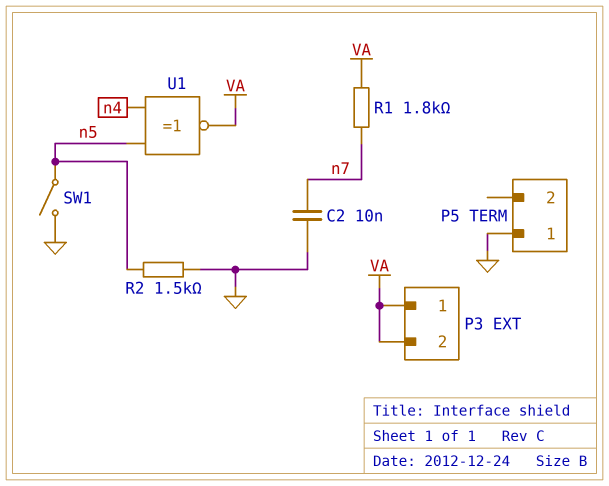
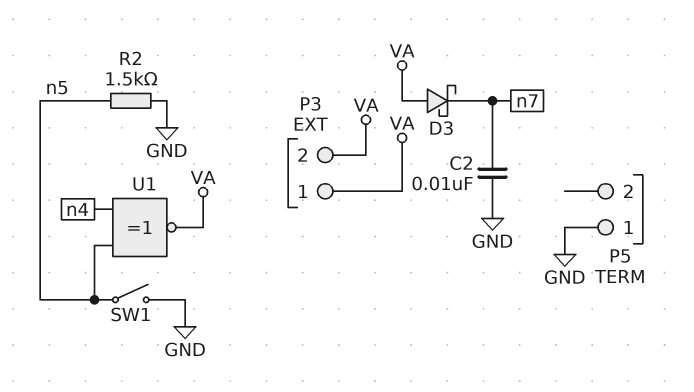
D3: none -> schottky (A VA, K n7)
R1: 1.8k (VA, n7) -> none

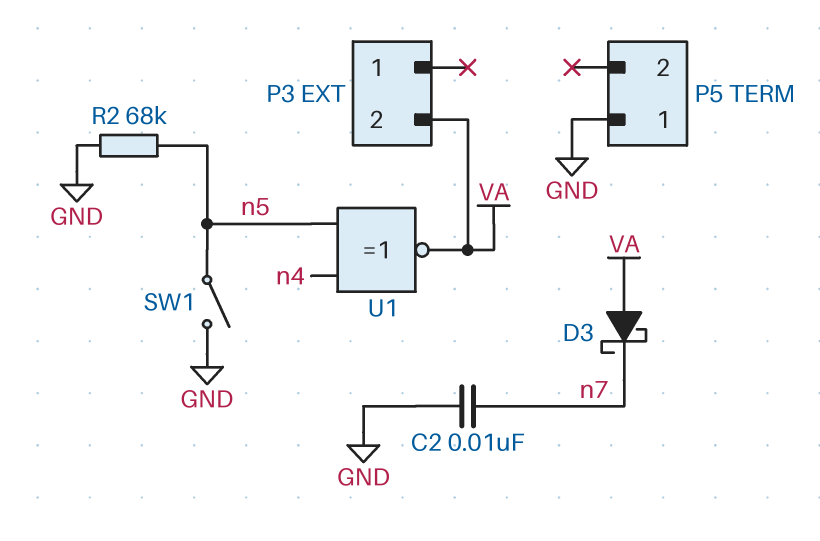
P3 pin 1: VA -> none
R2: 1.5k (GND, n5) -> 68k (GND, n5)

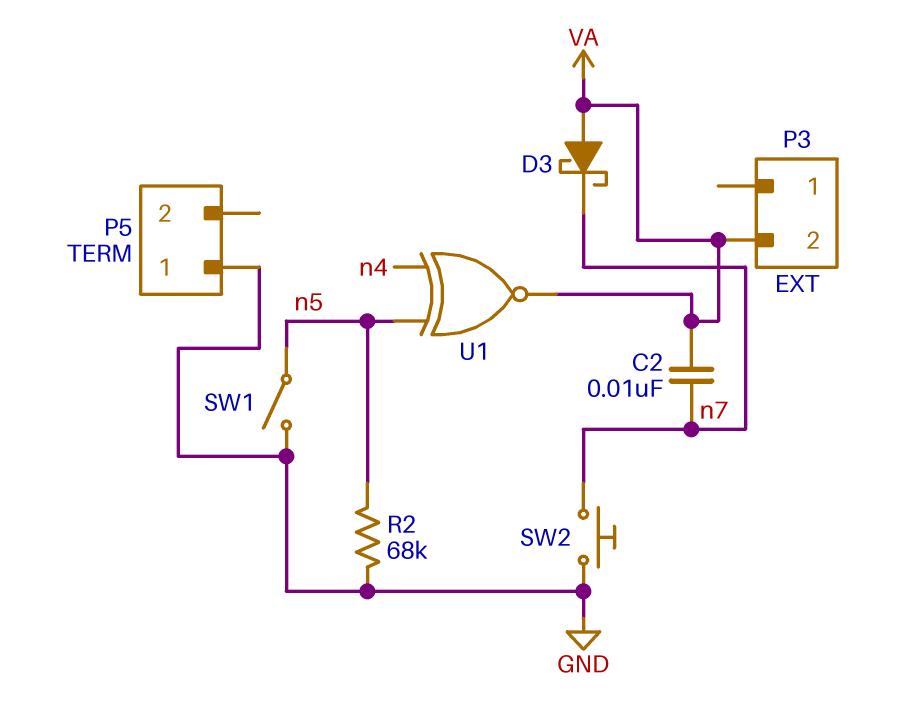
C2: 10nF (GND, n7) -> 10nF (VA, n7)
SW2: none -> button (GND, n7)

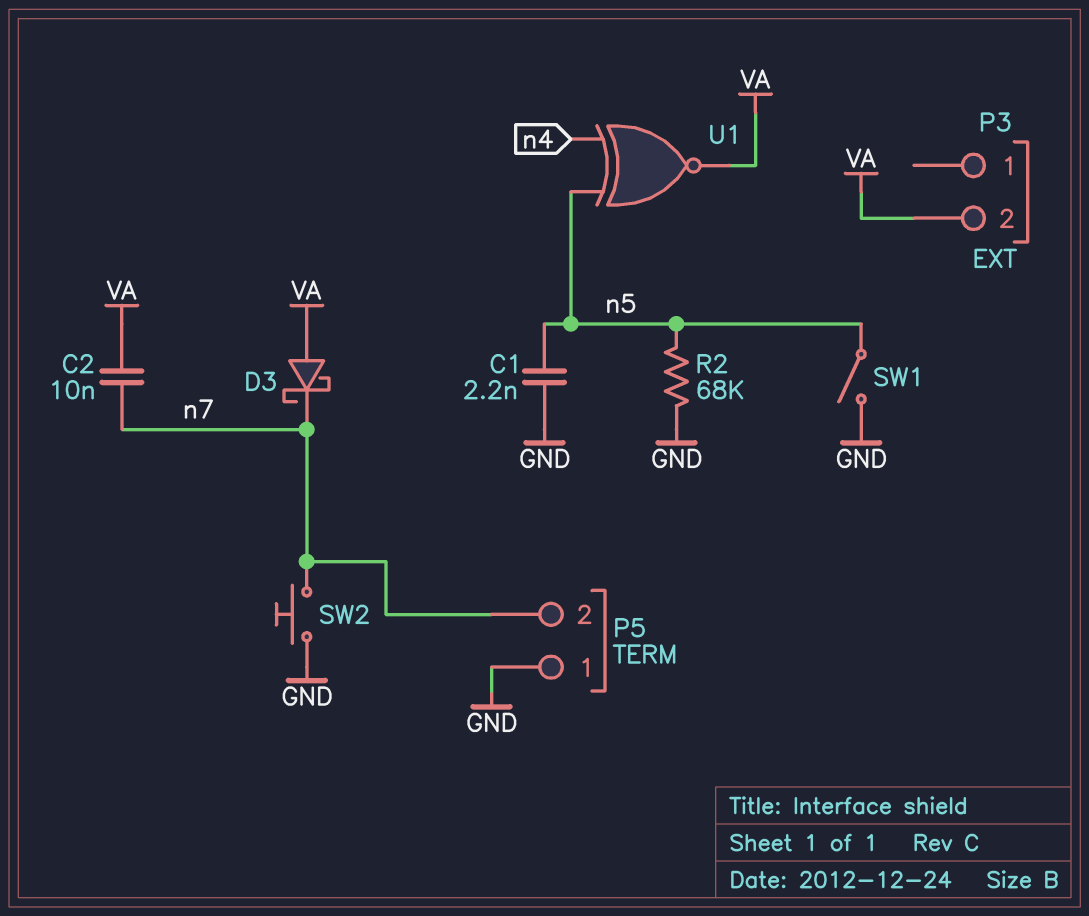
C1: none -> 2.2nF (GND, n5)
P5 pin 2: none -> n7

